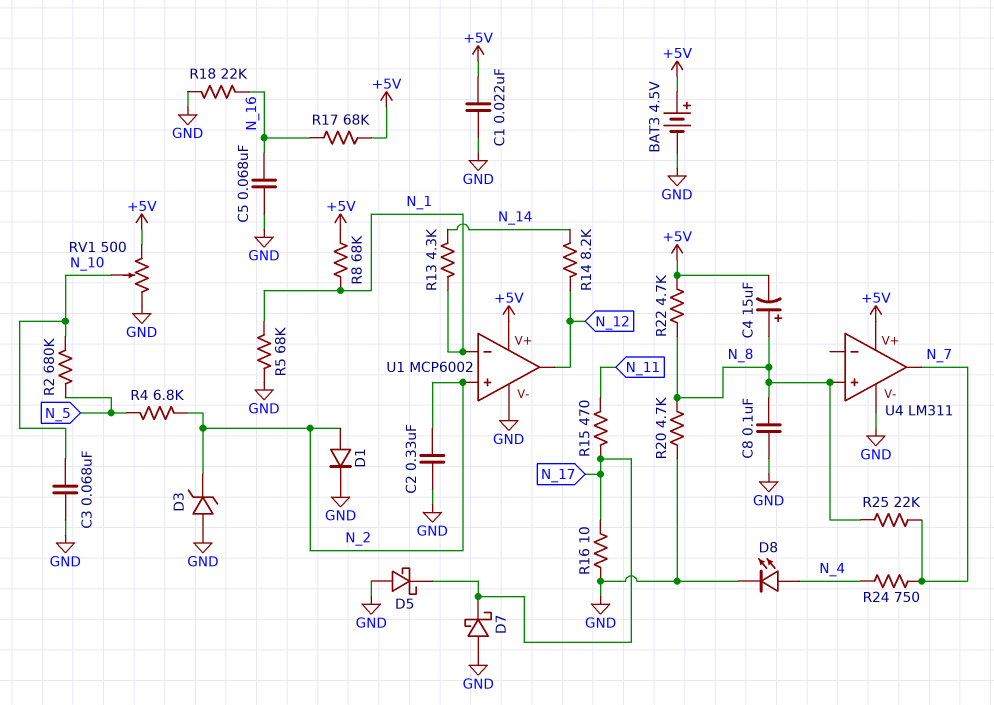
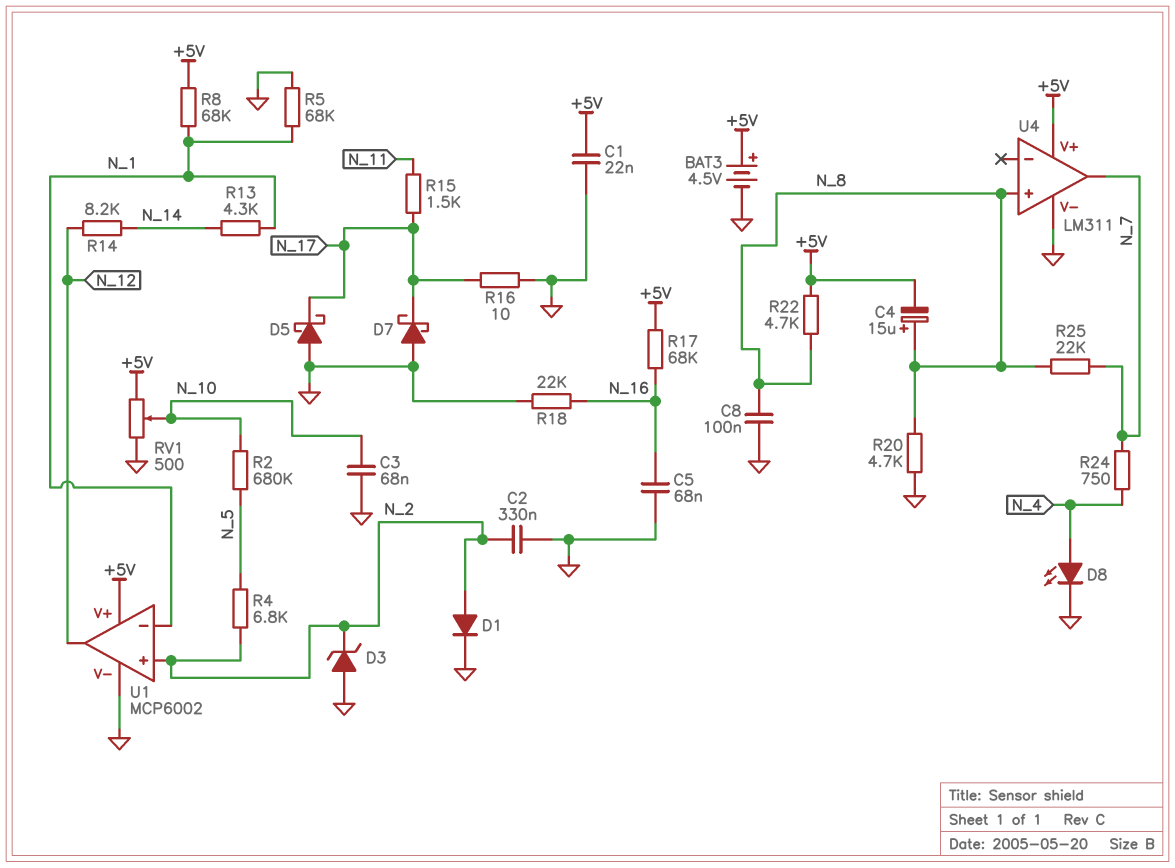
R15: 470 (N_11, N_17) -> 1.5k (N_11, N_17)

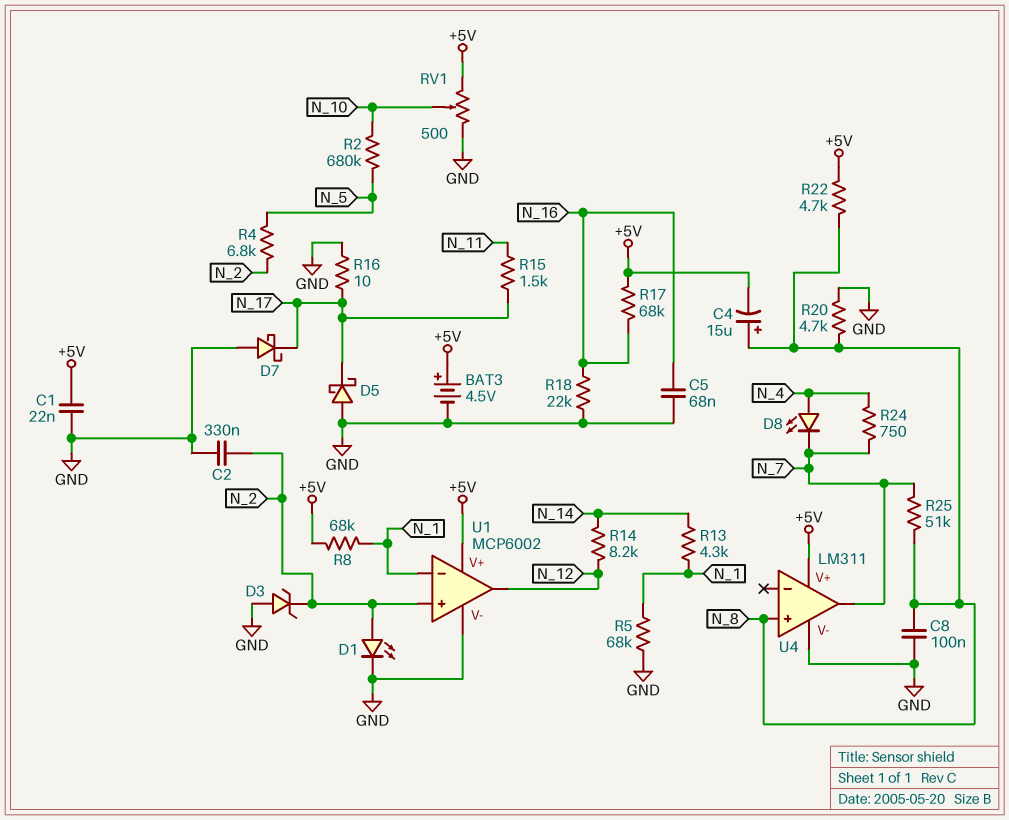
C3: 68nF (GND, N_10) -> none
D1: diode (A N_2, K GND) -> LED (A N_2, K GND)
D8: LED (A N_4, K GND) -> LED (A N_4, K N_7)
R25: 22k (N_7, N_8) -> 51k (N_7, N_8)

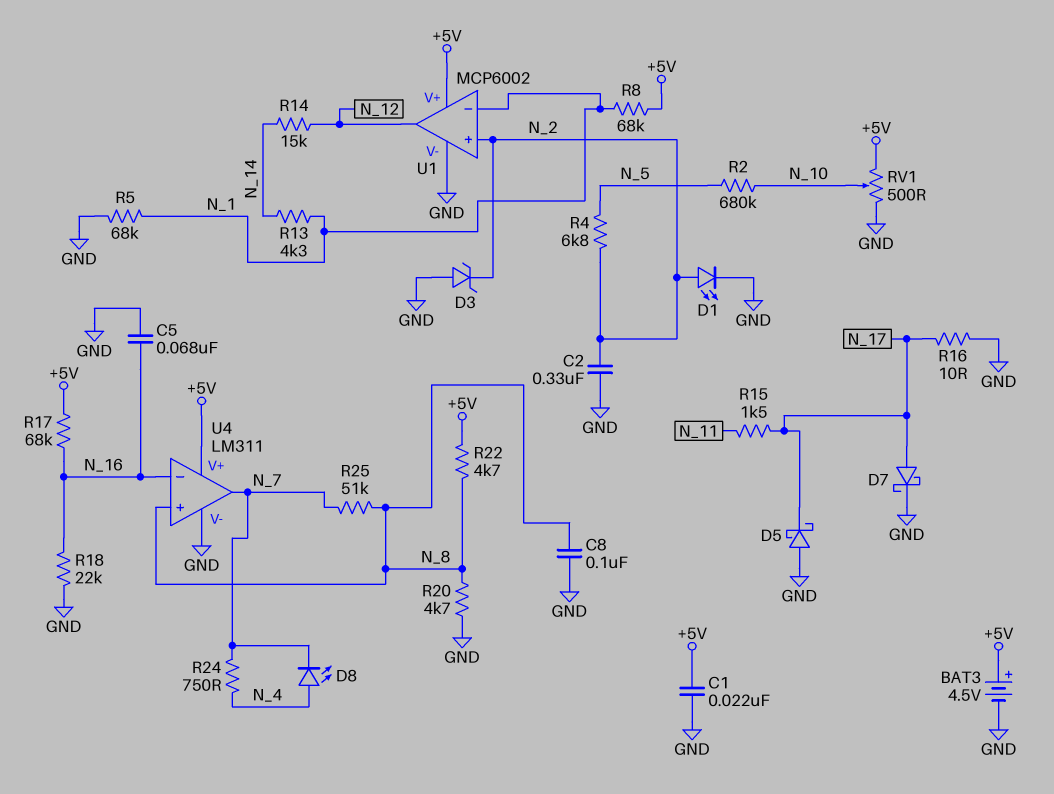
C4: 15uF (plus N_8, minus +5V) -> none
D7: schottky (A GND, K N_17) -> schottky (A N_17, K GND)
R14: 8.2k (N_12, N_14) -> 15k (N_12, N_14)
U4 pin in-: none -> N_16

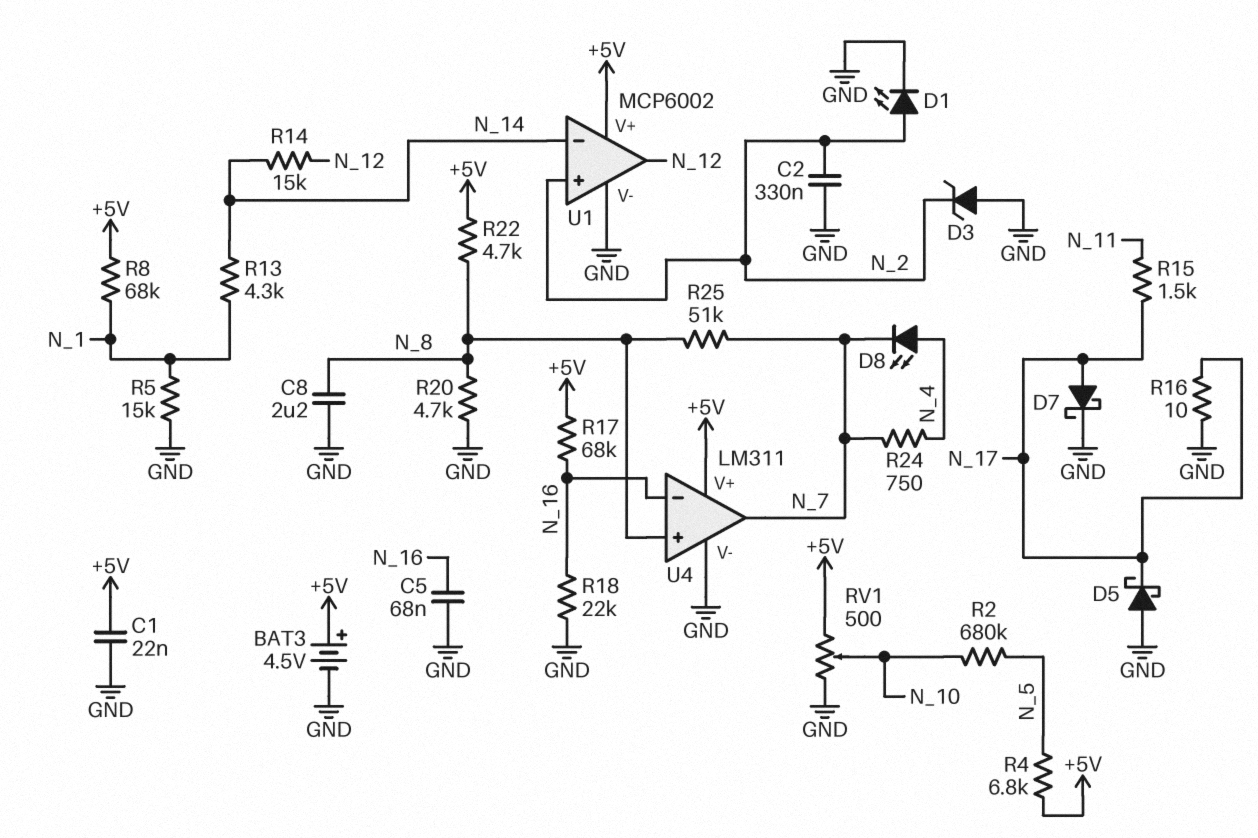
C8: 100nF (GND, N_8) -> 2.2uF (GND, N_8)
R4: 6.8k (N_2, N_5) -> 6.8k (+5V, N_5)
R5: 68k (GND, N_1) -> 15k (GND, N_1)
U1 pin in-: N_1 -> N_14

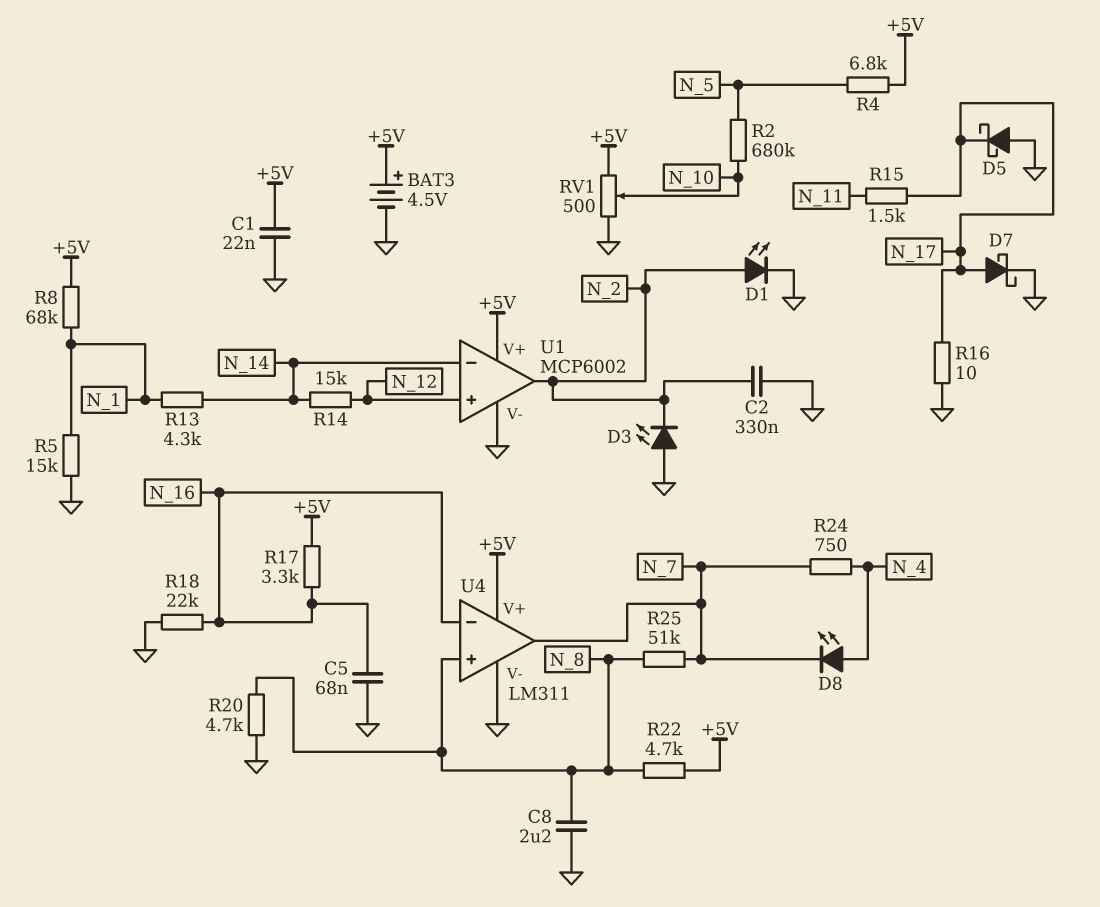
D3: zener (A GND, K N_2) -> LED (A GND, K N_2)
R17: 68k (+5V, N_16) -> 3.3k (+5V, N_16)
U1 pin in+: N_2 -> N_12
U1 pin out: N_12 -> N_2

